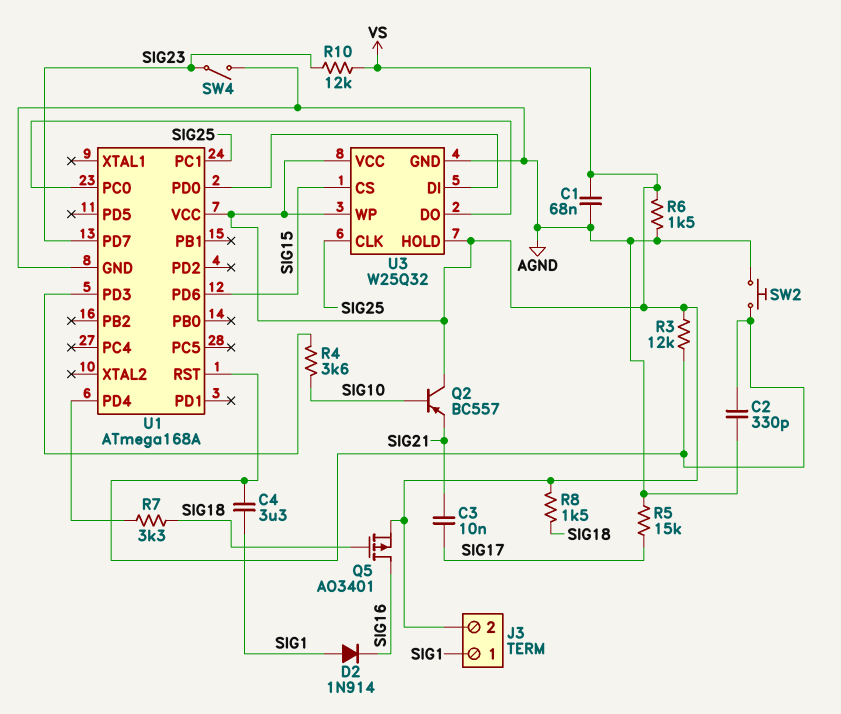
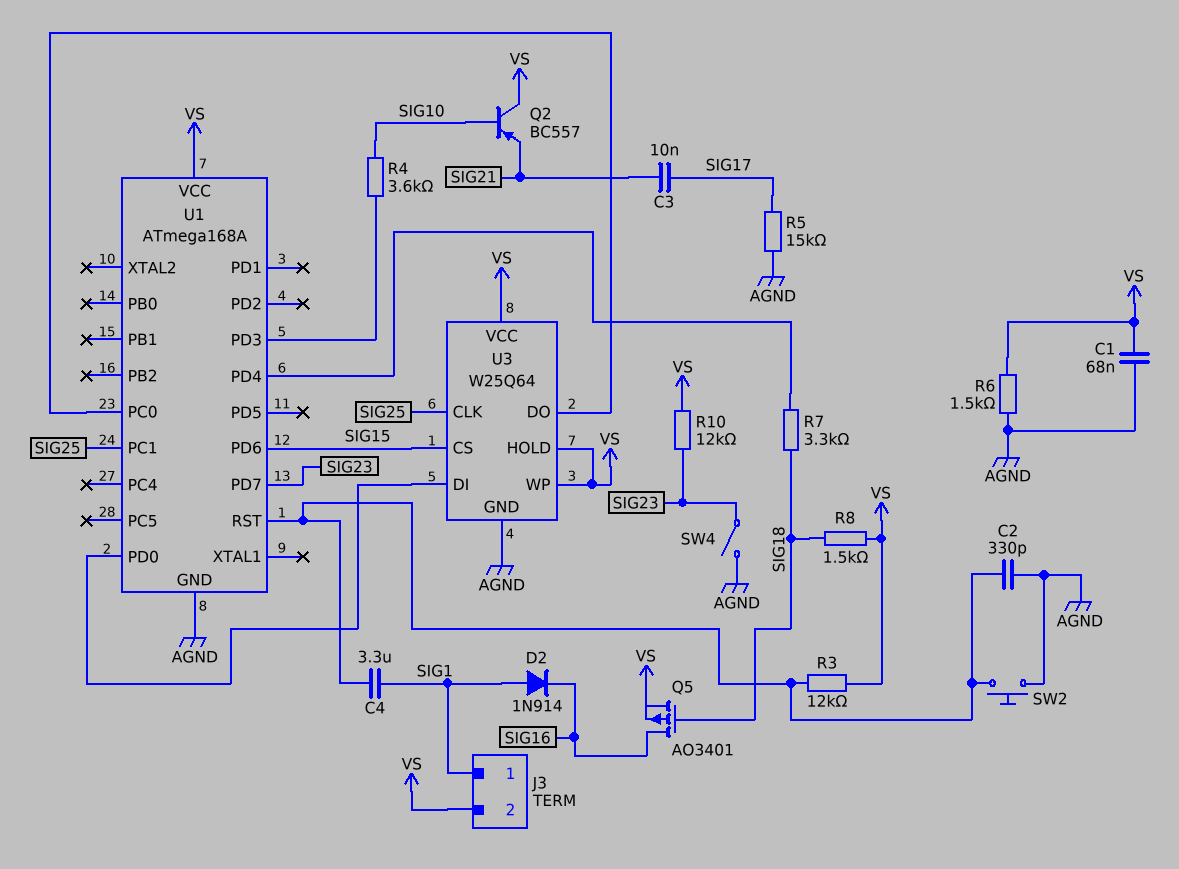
U3: W25Q32 -> W25Q64

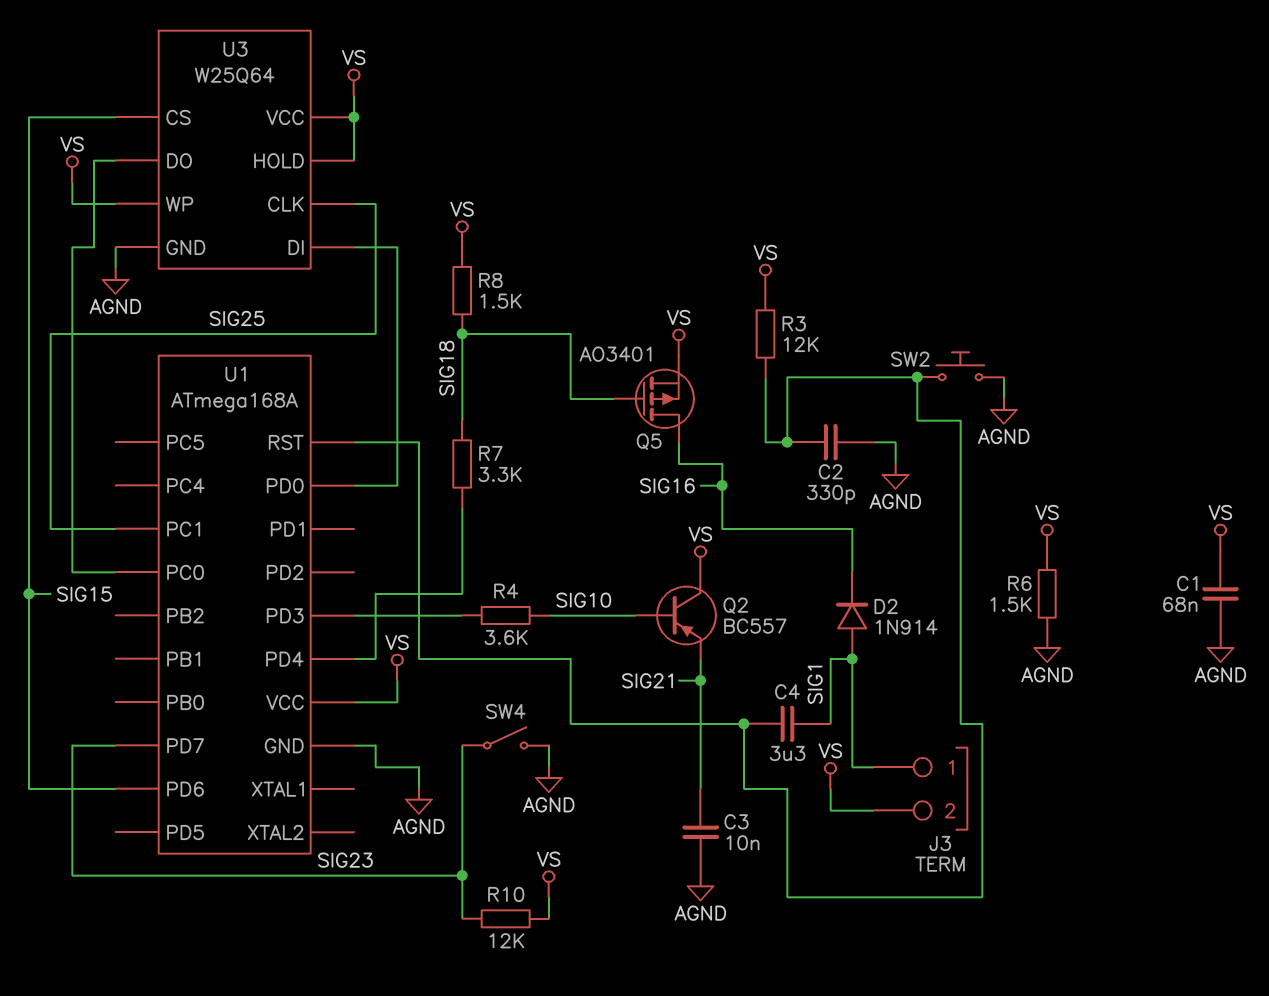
C3: 10nF (SIG17, SIG21) -> 10nF (AGND, SIG21)
R5: 15k (AGND, SIG17) -> none

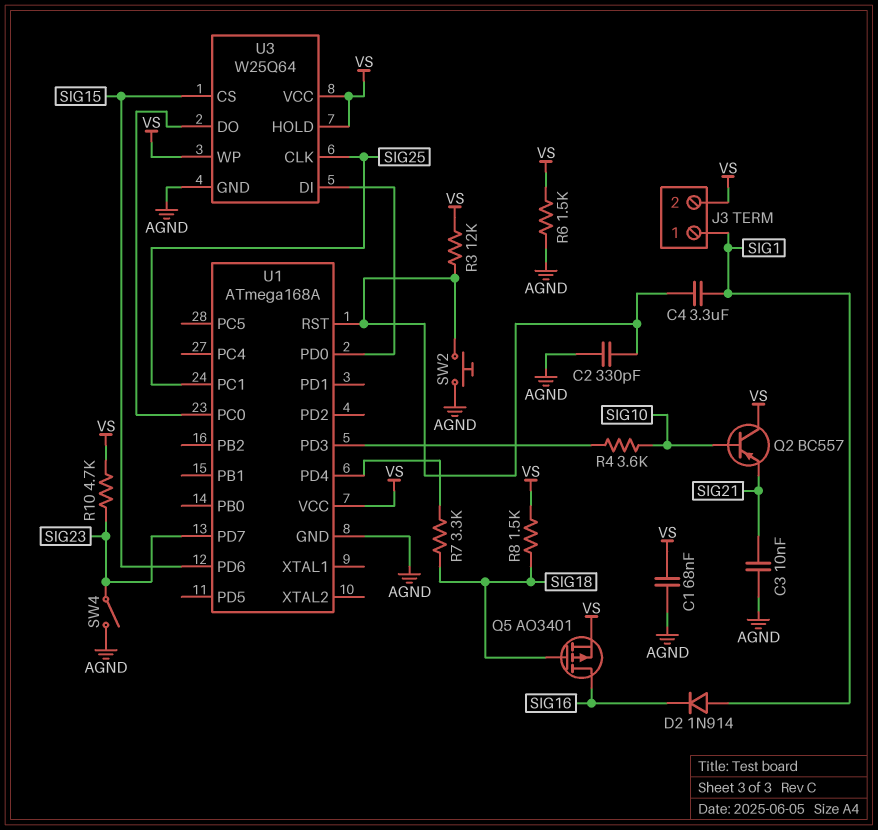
R10: 12k (SIG23, VS) -> 4.7k (SIG23, VS)

